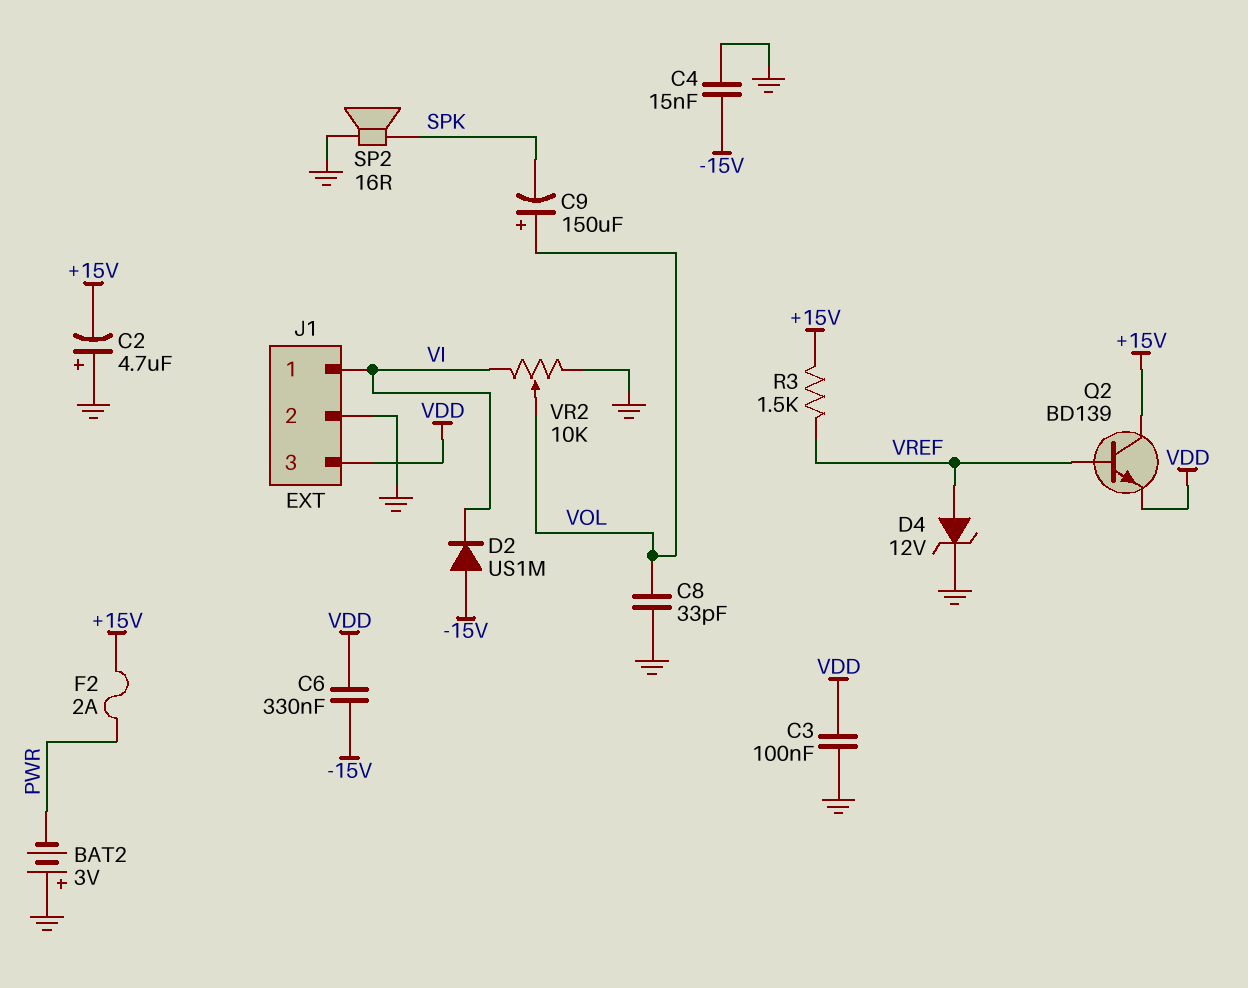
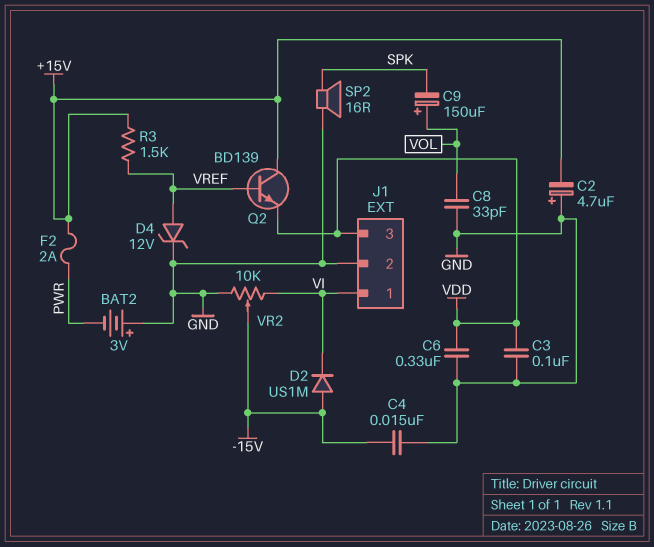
C6: 330nF (-15V, VDD) -> 330nF (GND, VDD)
VR2: 10k (GND, VI, wiper VOL) -> 10k (GND, VI, wiper -15V)

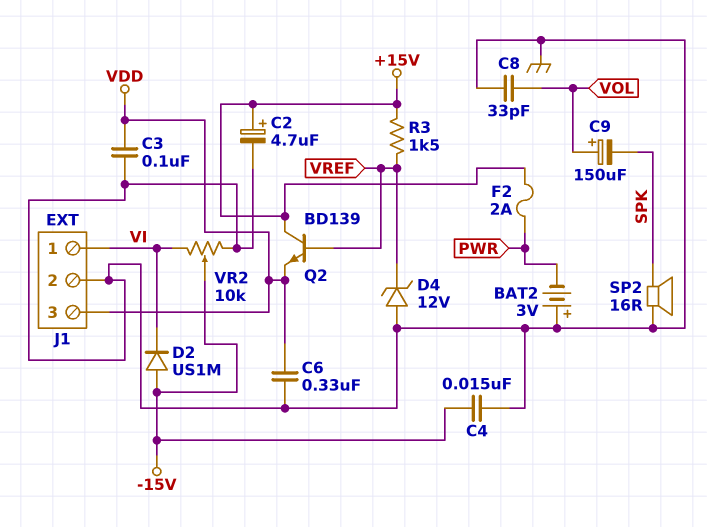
C2: 4.7uF (plus GND, minus +15V) -> 4.7uF (plus +15V, minus GND)
D4: zener 12V (A VREF, K GND) -> zener 12V (A GND, K VREF)

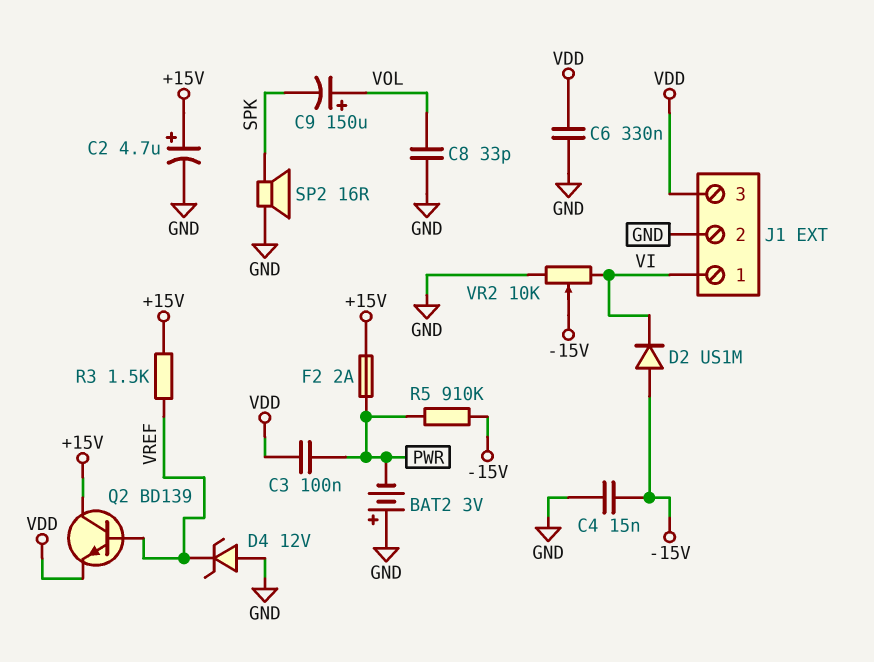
C3: 100nF (GND, VDD) -> 100nF (PWR, VDD)
R5: none -> 910k (-15V, PWR)

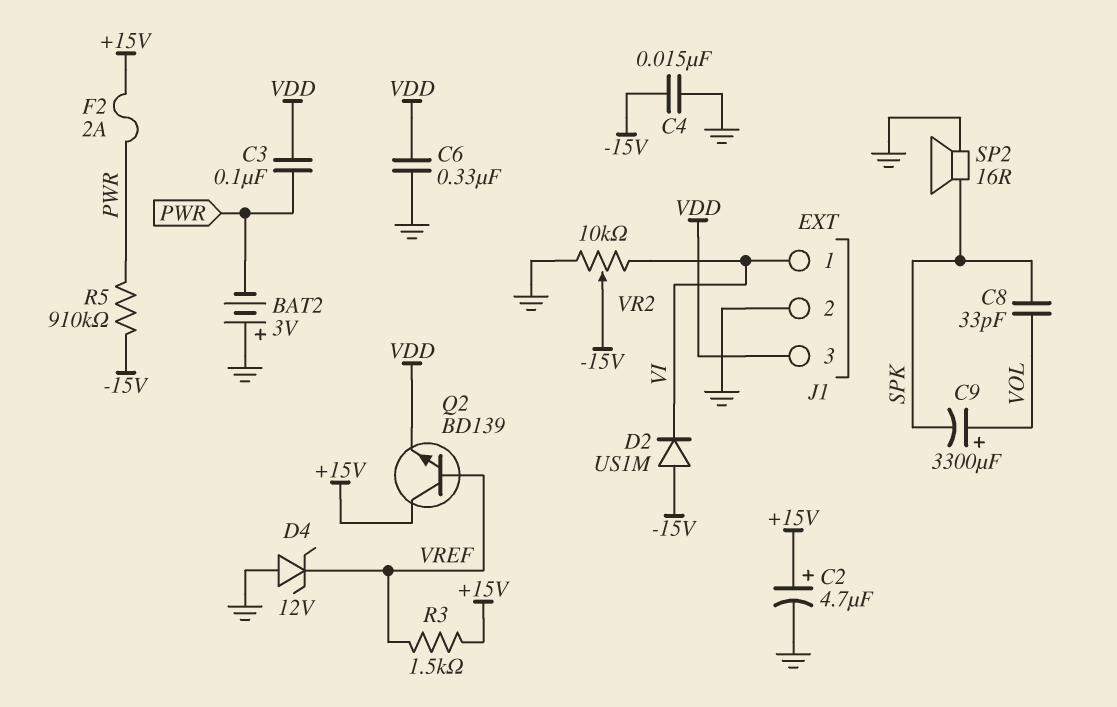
C8: 33pF (GND, VOL) -> 33pF (SPK, VOL)
C9: 150uF (plus VOL, minus SPK) -> 3300uF (plus VOL, minus SPK)

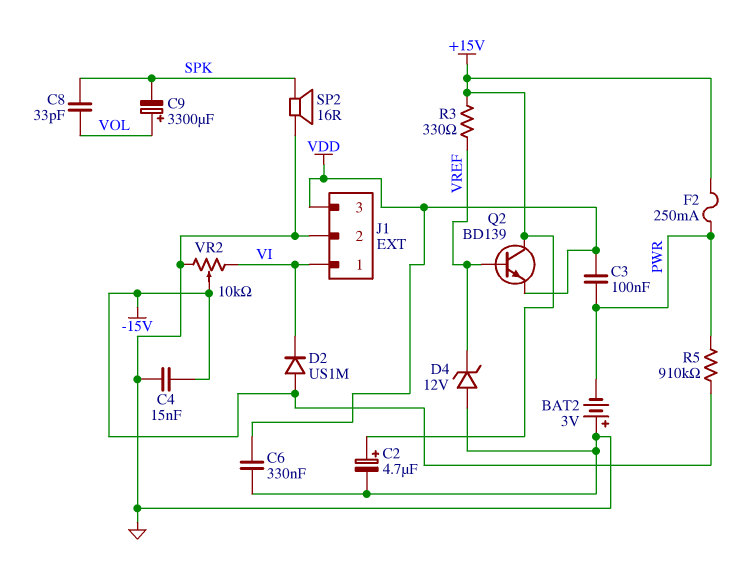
F2: 2A (+15V, PWR) -> 250mA (+15V, PWR)
R3: 1.5k (+15V, VREF) -> 330 (+15V, VREF)

